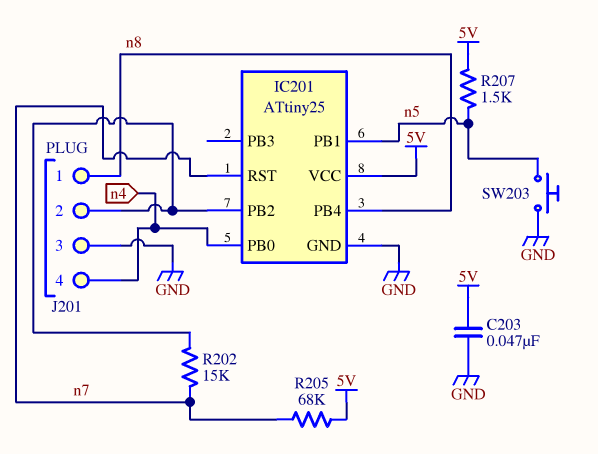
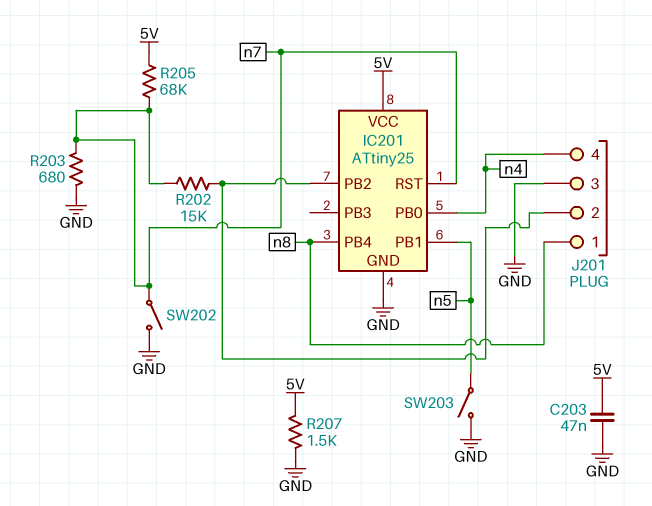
R203: none -> 680 (GND, n7)
R207: 1.5k (5V, n5) -> 1.5k (5V, GND)
SW202: none -> switch (GND, n7)
SW203: button (GND, n5) -> switch (GND, n5)

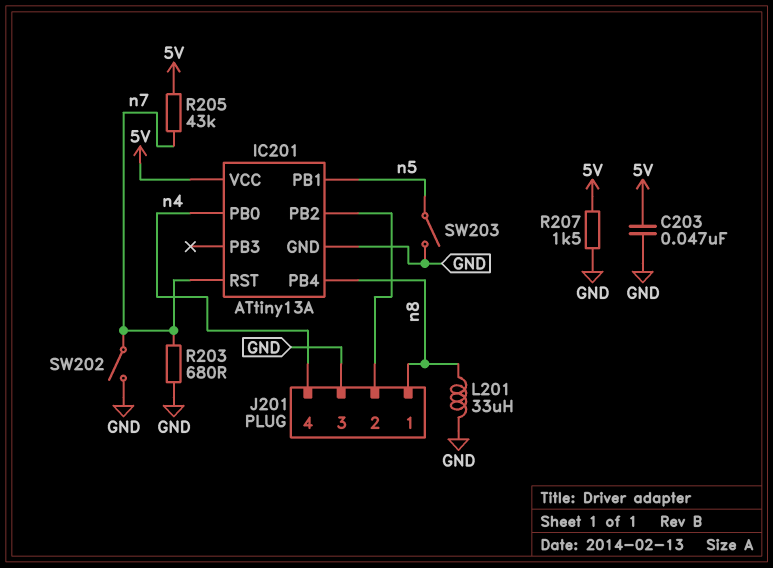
IC201: ATtiny25 -> ATtiny13A
L201: none -> 33uH (GND, n8)
R202: 15k (IC201/PB2, n7) -> none
R205: 68k (5V, n7) -> 43k (5V, n7)

